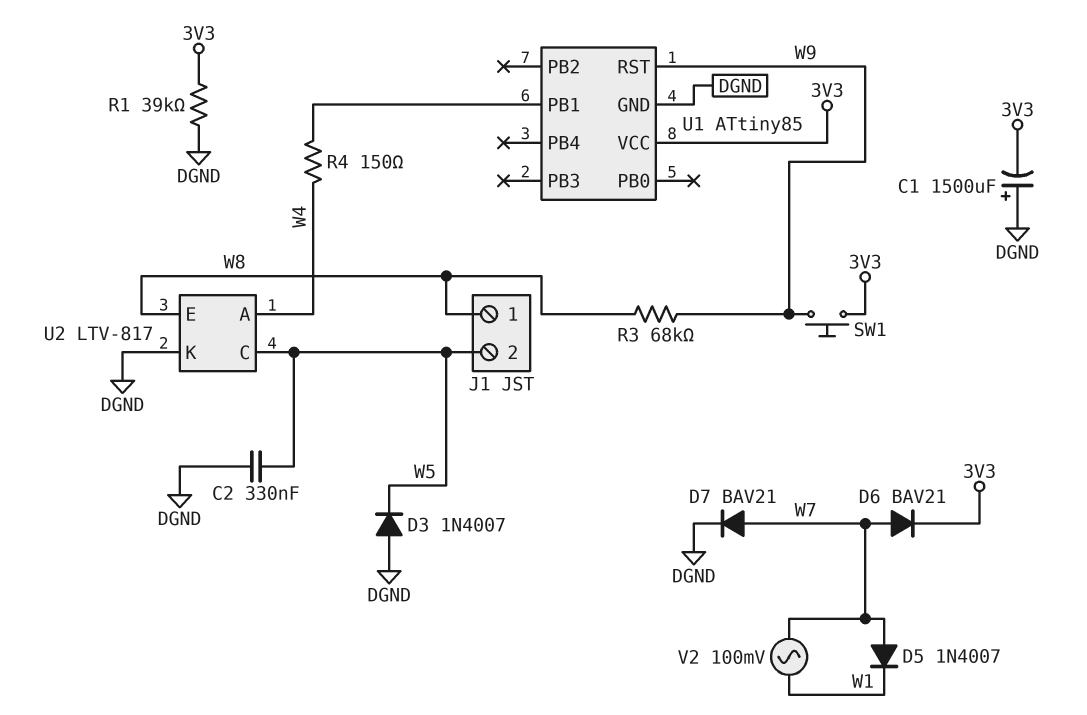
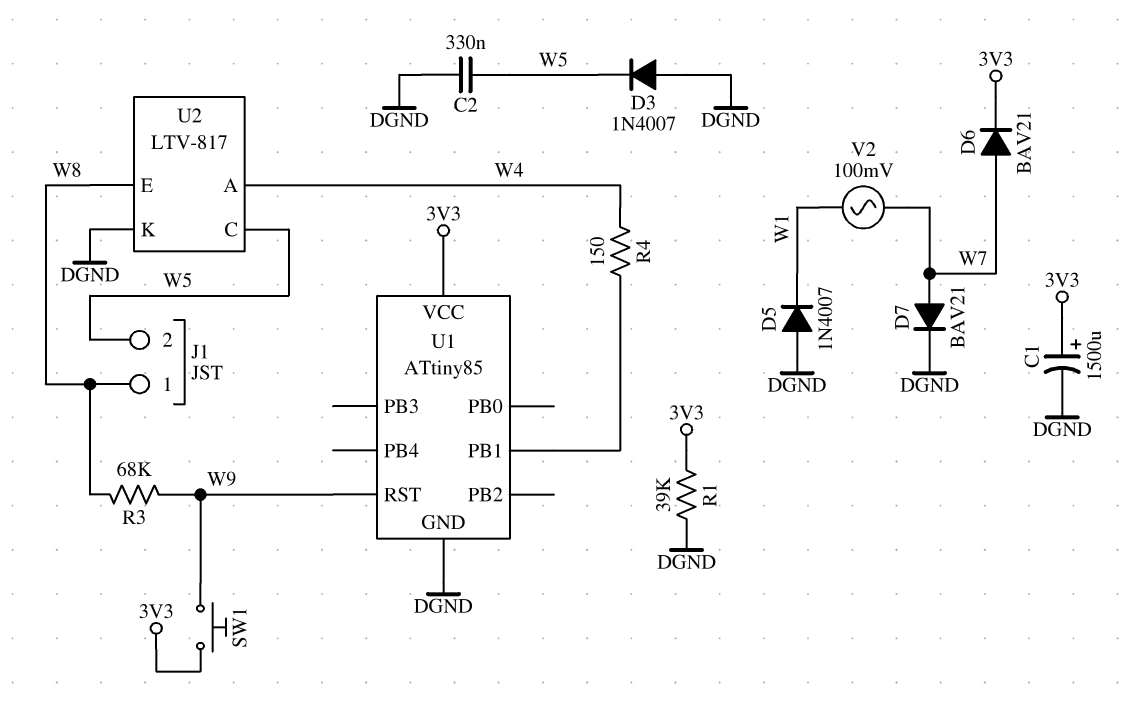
C1: 1500uF (plus DGND, minus 3V3) -> 1500uF (plus 3V3, minus DGND)
D5: diode 1N4007 (A W7, K W1) -> diode 1N4007 (A DGND, K W1)

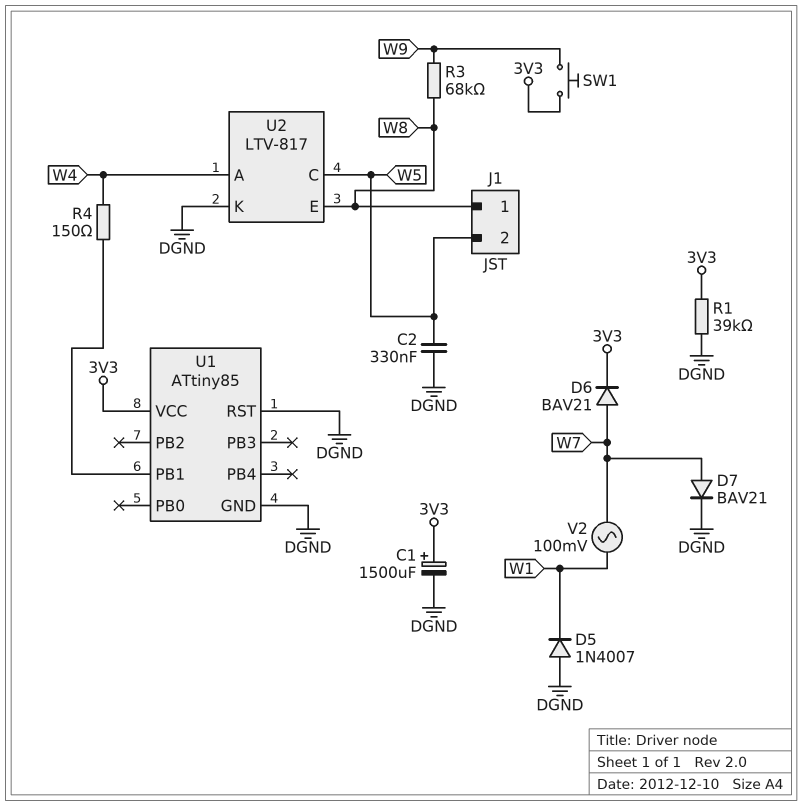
D3: diode 1N4007 (A DGND, K W5) -> none
U1 pin RST: W9 -> DGND

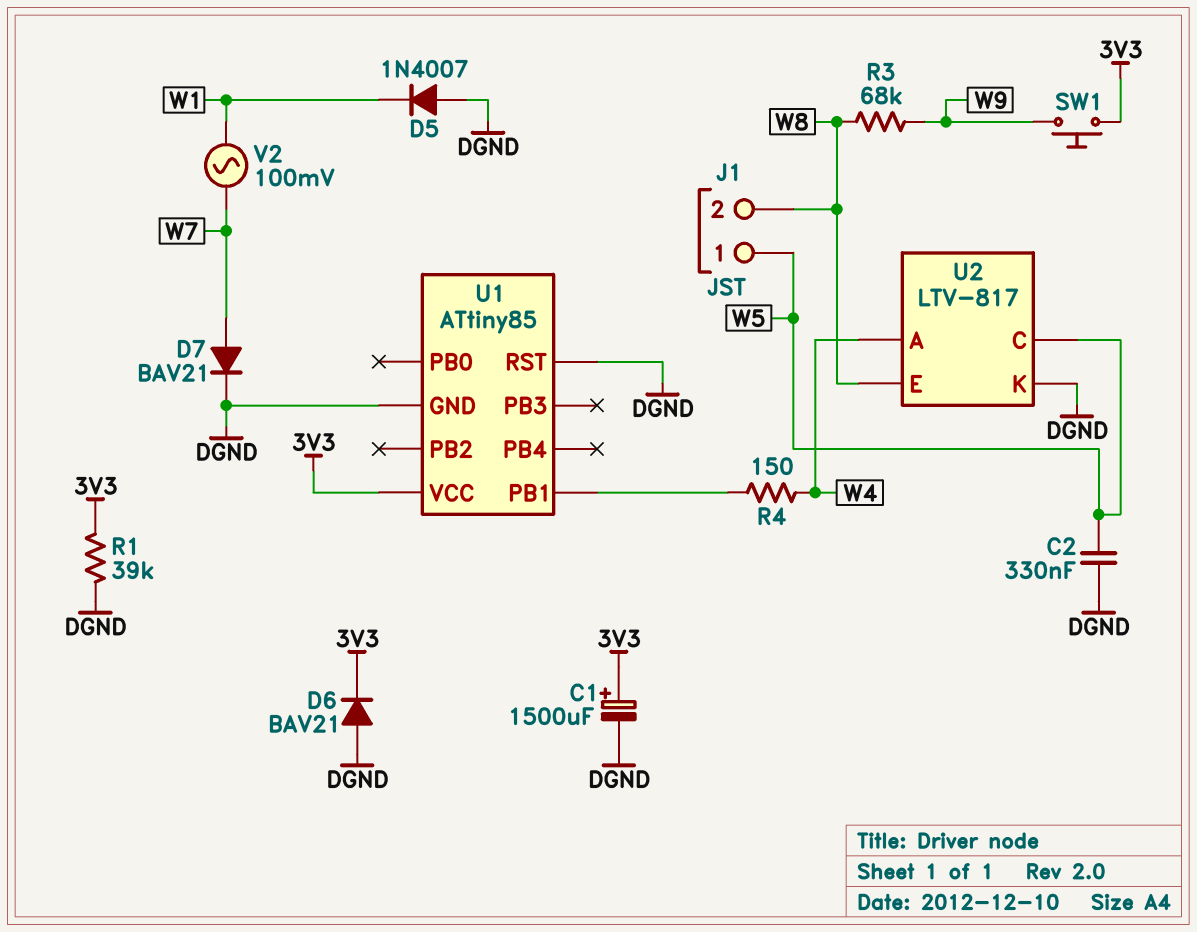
D6: diode BAV21 (A W7, K 3V3) -> diode BAV21 (A DGND, K 3V3)
J1 pin 1: W8 -> W5
J1 pin 2: W5 -> W8

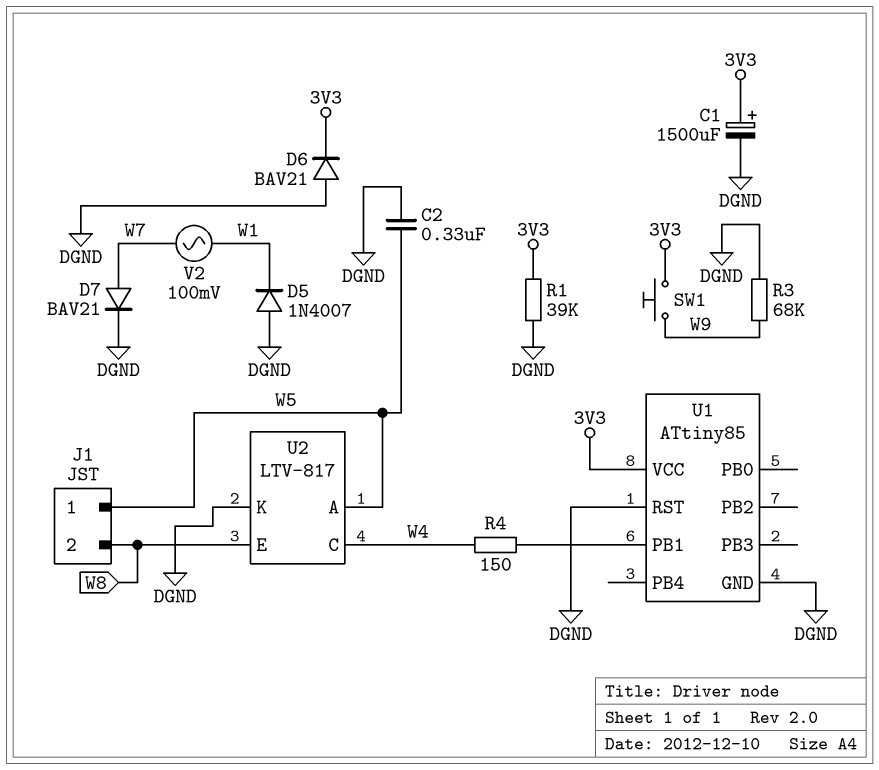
R3: 68k (W8, W9) -> 68k (DGND, W9)
U2 pin A: W4 -> W5
U2 pin C: W5 -> W4

